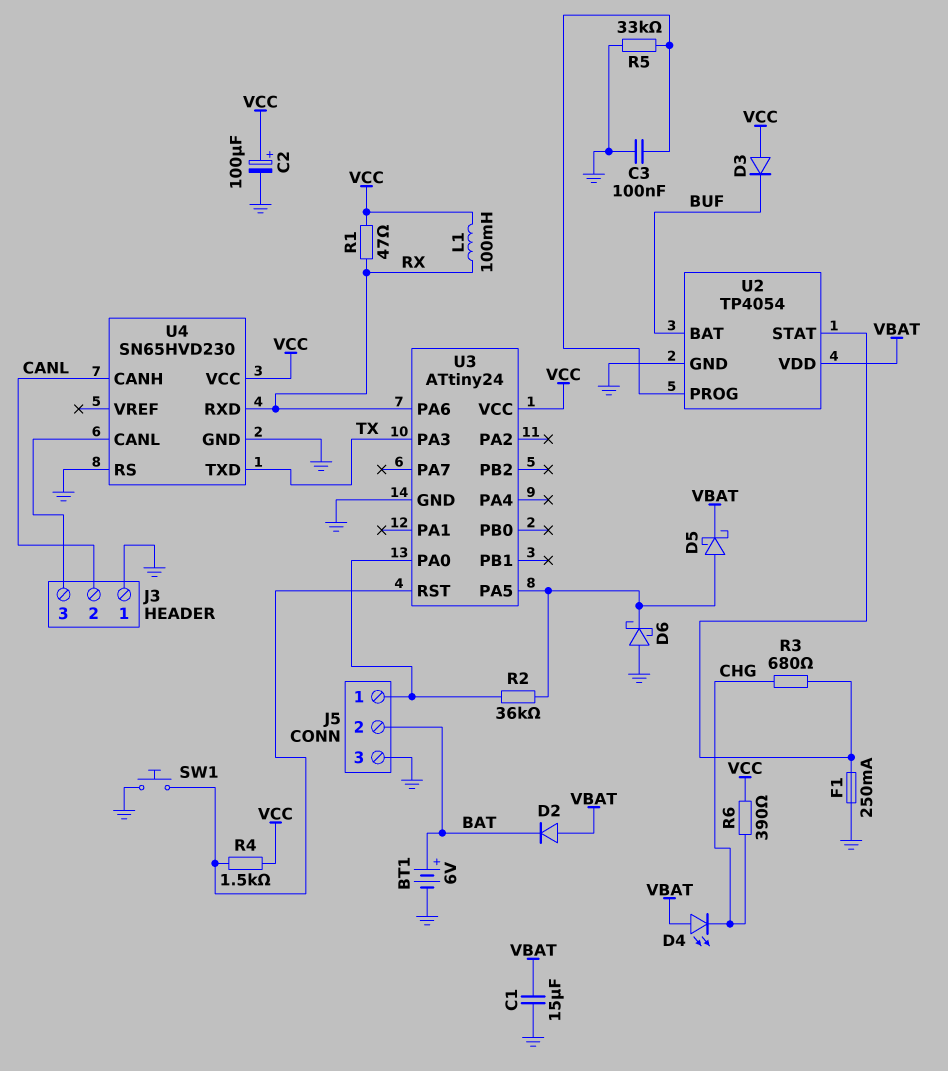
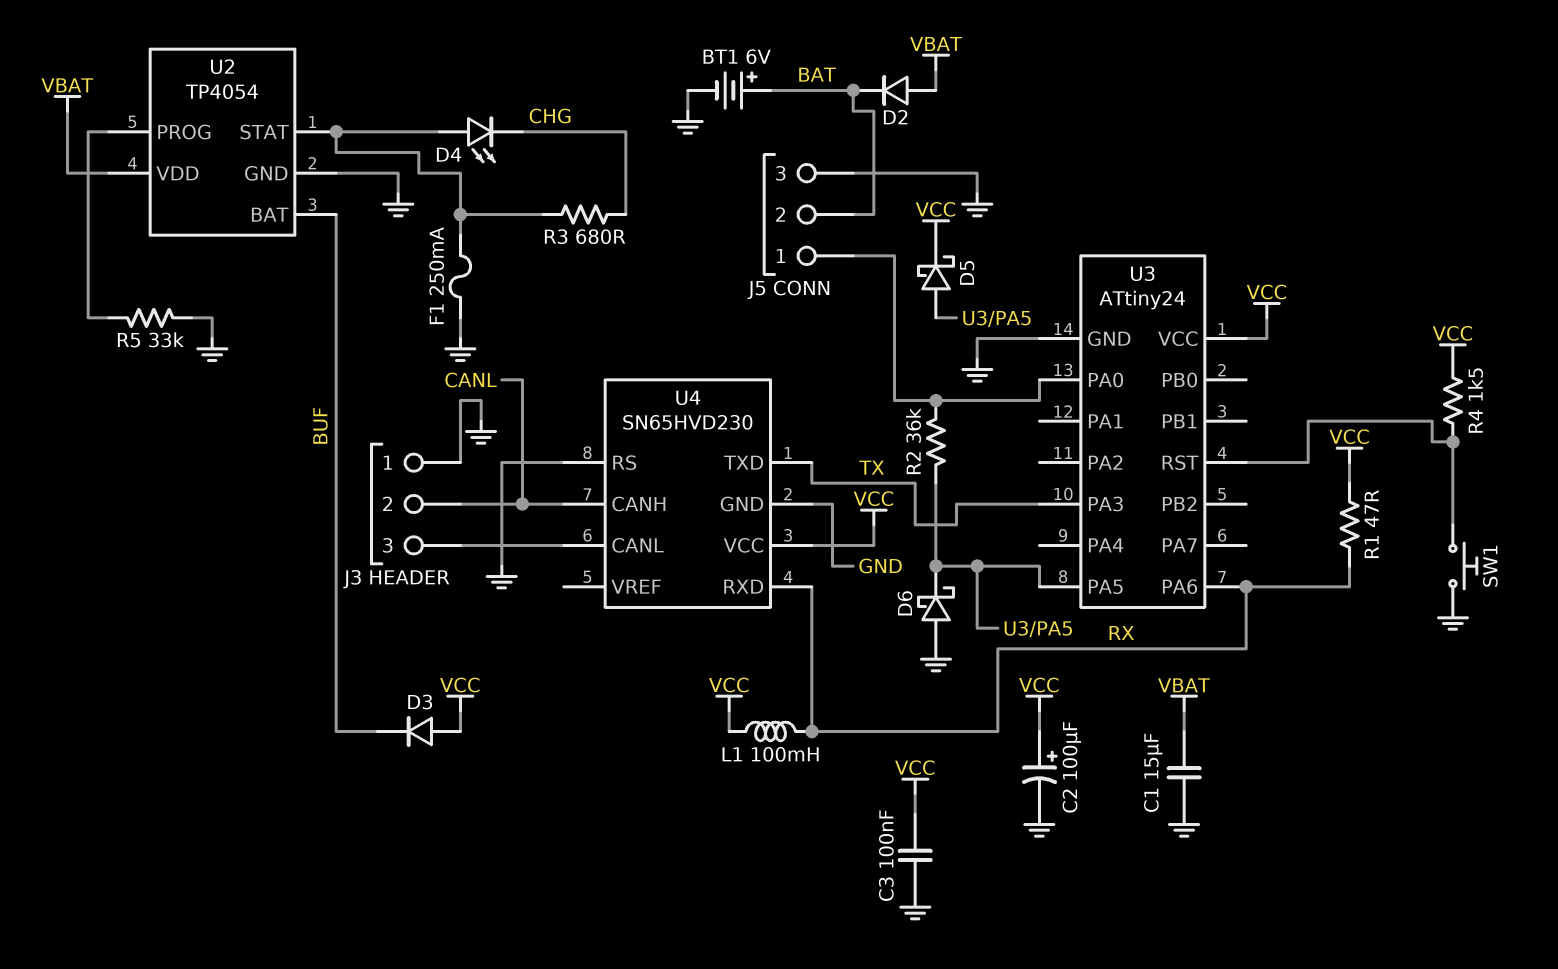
C3: 100nF (GND, U2/PROG) -> 100nF (GND, VCC)
D4: LED (A VBAT, K CHG) -> LED (A U2/STAT, K CHG)
D5: schottky (A U3/PA5, K VBAT) -> schottky (A U3/PA5, K VCC)
R6: 390 (CHG, VCC) -> none

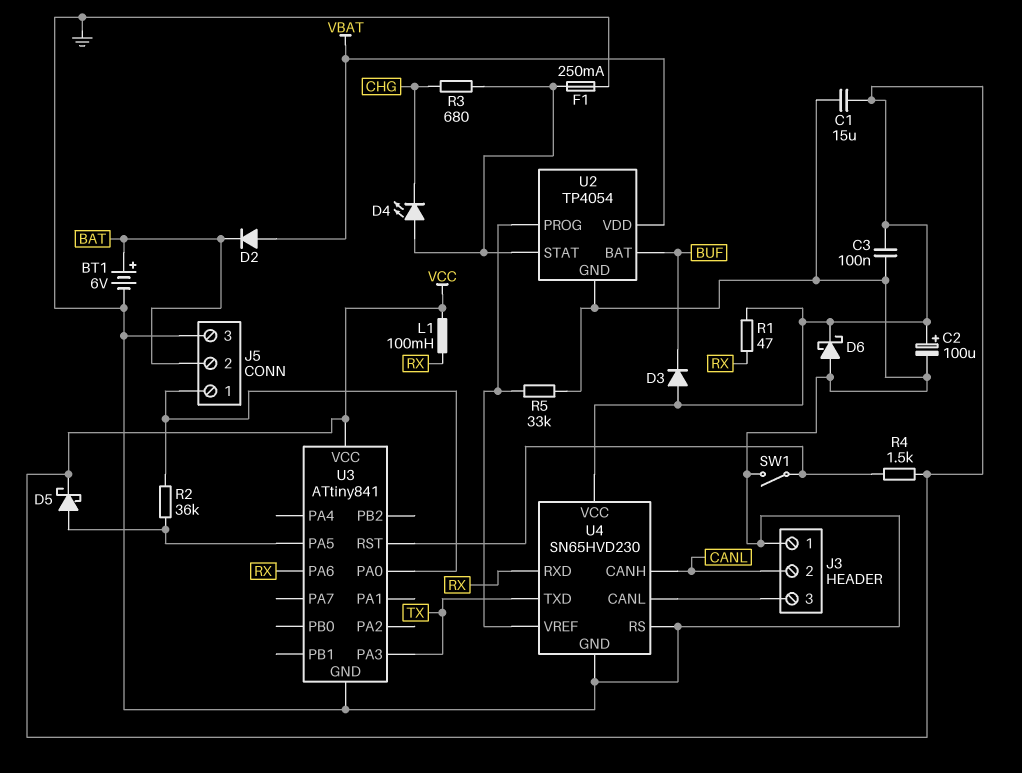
C1: 15uF (GND, VBAT) -> 15uF (GND, VCC)
D6: schottky (A GND, K U3/PA5) -> schottky (A GND, K VCC)
SW1: button (GND, U3/RST) -> switch (GND, U3/RST)
U3: ATtiny24 -> ATtiny841
U4 pin VREF: none -> U2/PROG

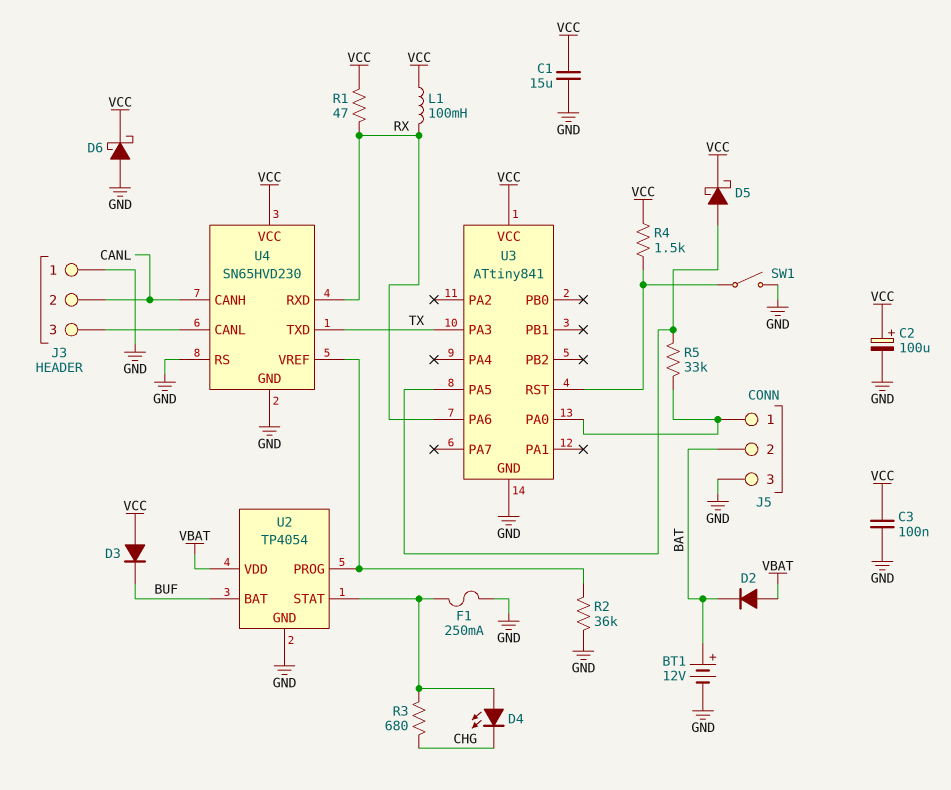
BT1: 6V (plus BAT, minus GND) -> 12V (plus BAT, minus GND)
R2: 36k (J5/1, U3/PA5) -> 36k (GND, U2/PROG)
R5: 33k (GND, U2/PROG) -> 33k (J5/1, U3/PA5)

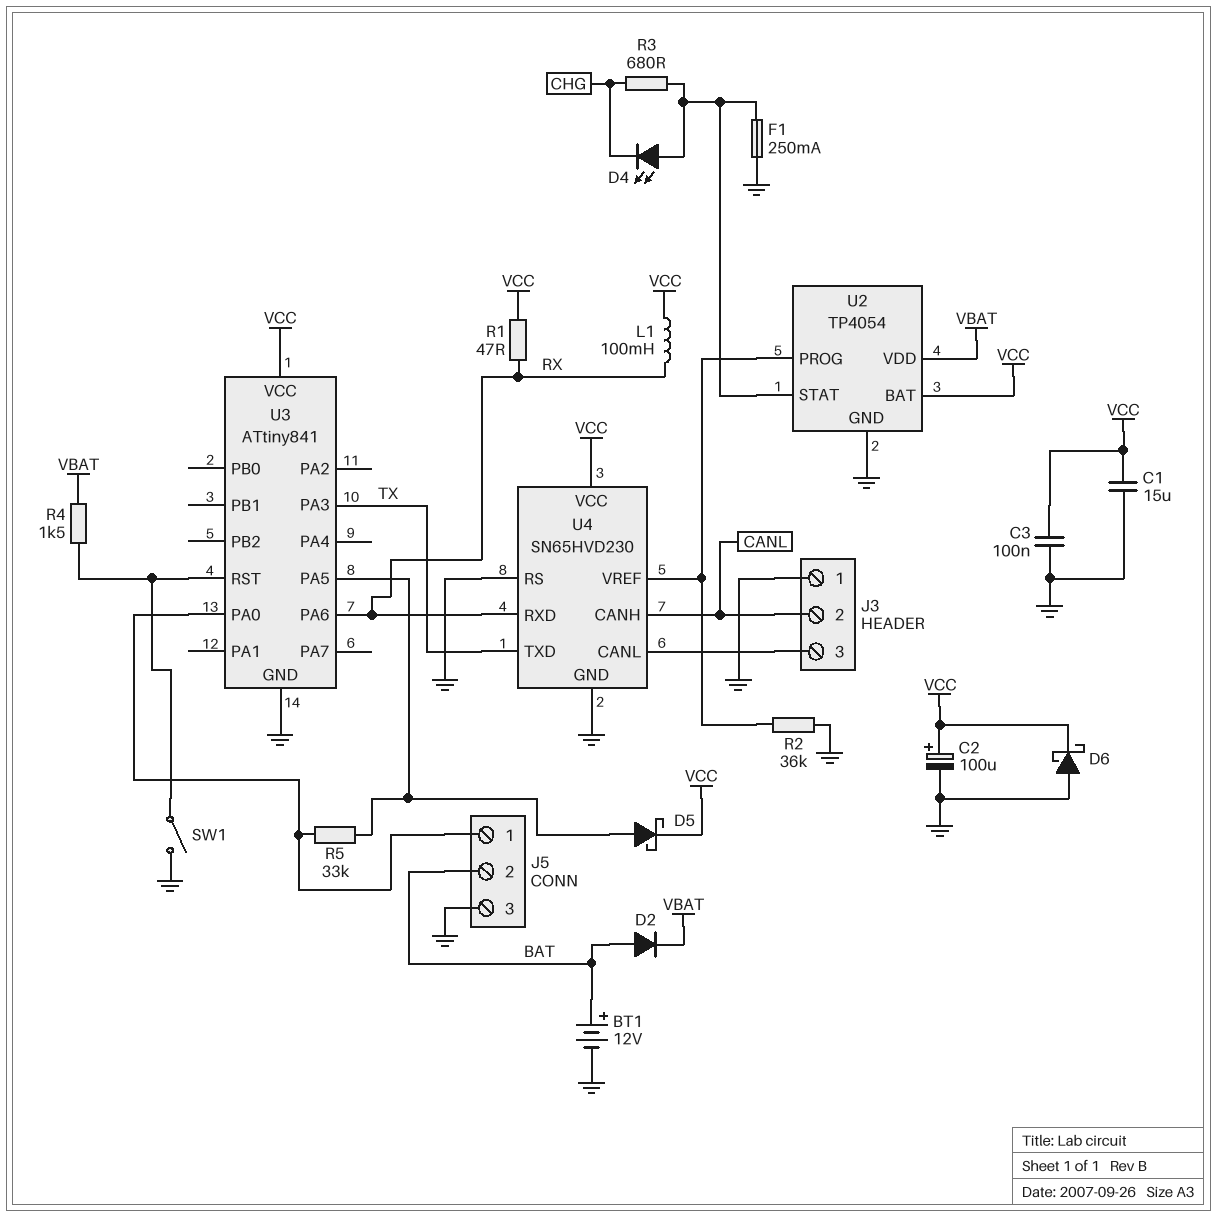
D2: diode (A VBAT, K BAT) -> diode (A BAT, K VBAT)
D3: diode (A VCC, K BUF) -> none
R4: 1.5k (U3/RST, VCC) -> 1.5k (U3/RST, VBAT)
U2 pin BAT: BUF -> VCC

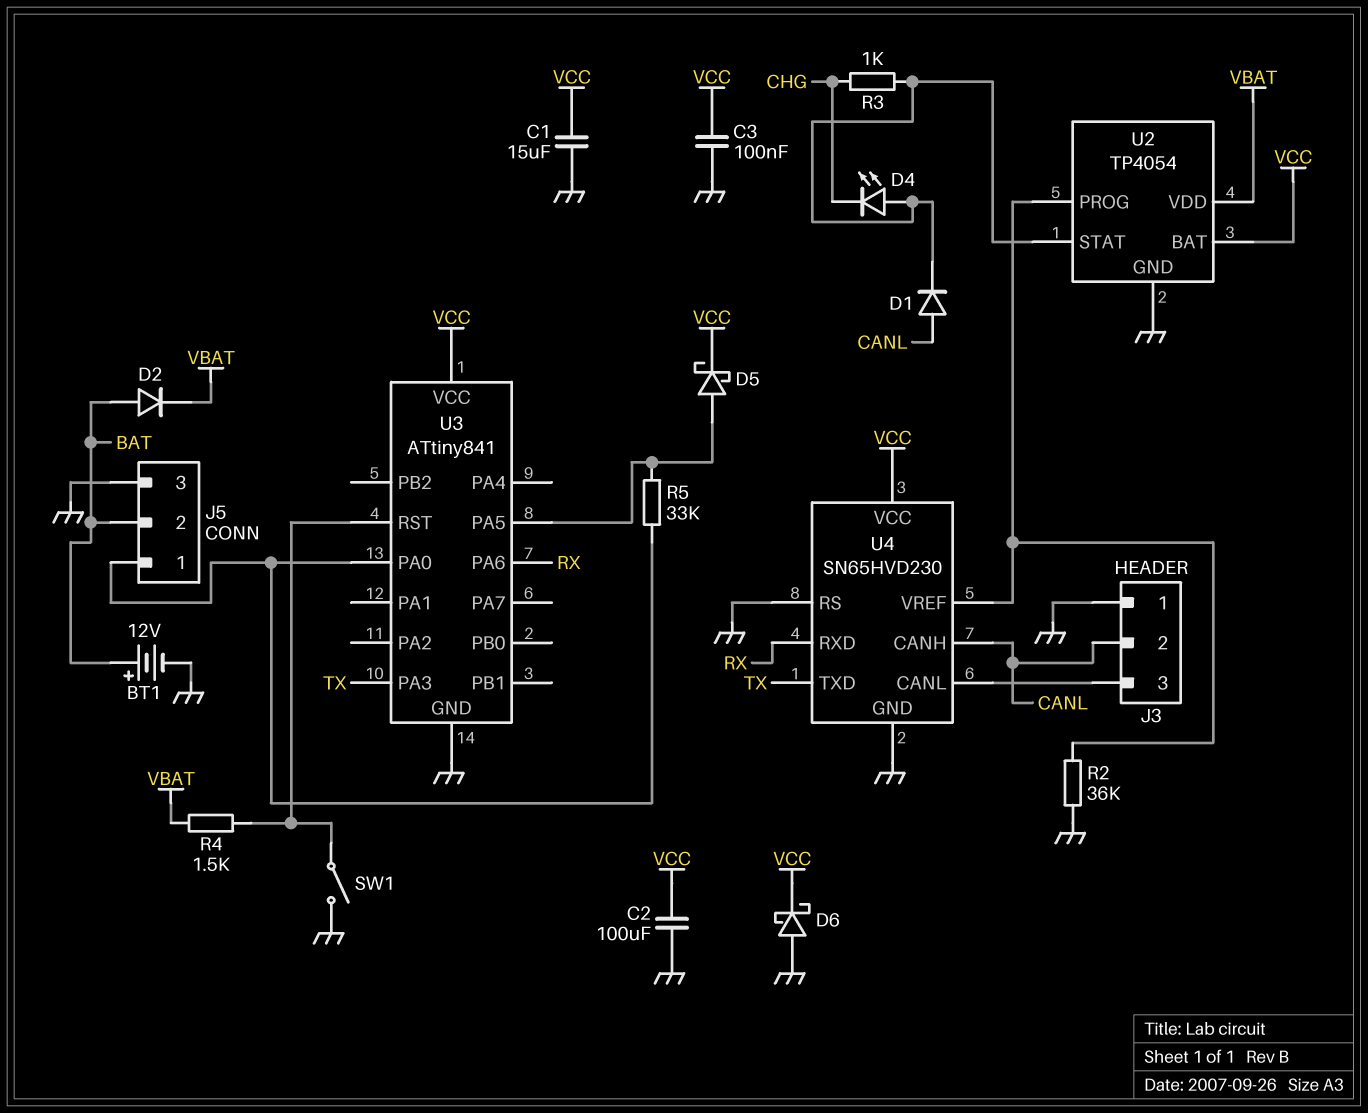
C2: 100uF (plus VCC, minus GND) -> 100uF (GND, VCC)
D1: none -> diode (A CANL, K U2/STAT)
F1: 250mA (GND, U2/STAT) -> none
L1: 100mH (RX, VCC) -> none
R1: 47 (RX, VCC) -> none
R3: 680 (CHG, U2/STAT) -> 1k (CHG, U2/STAT)

